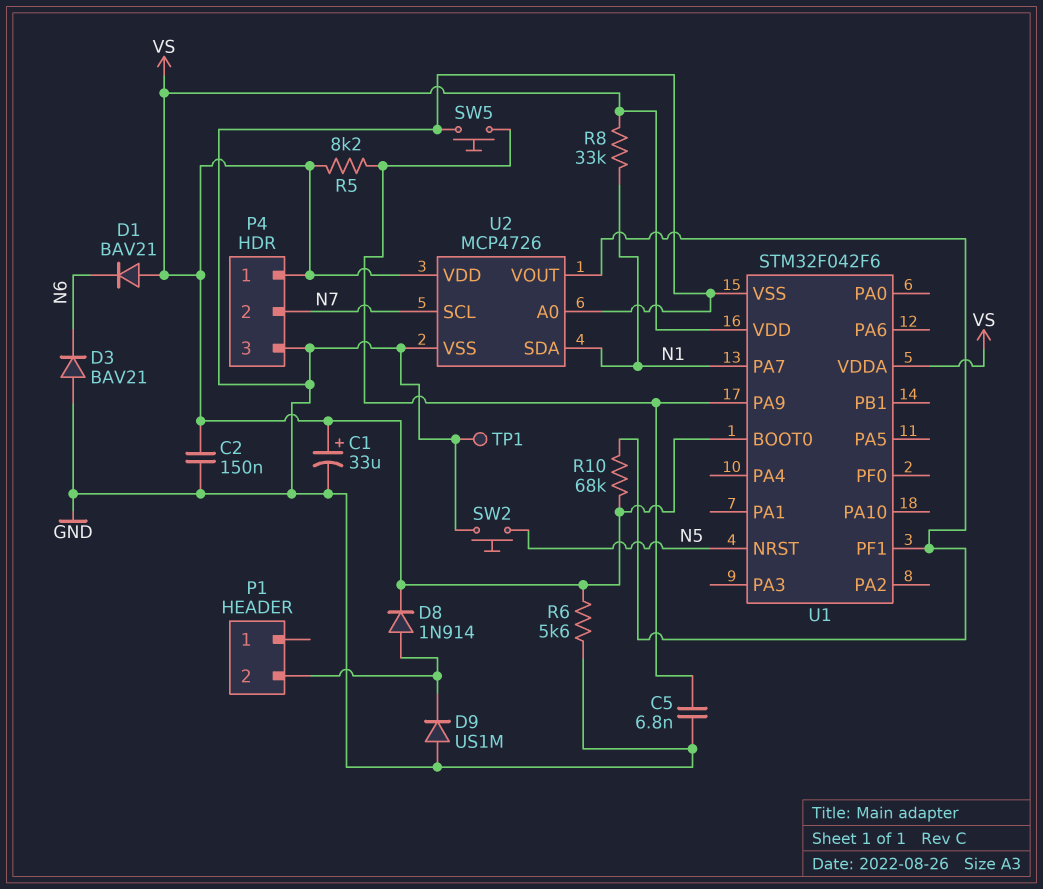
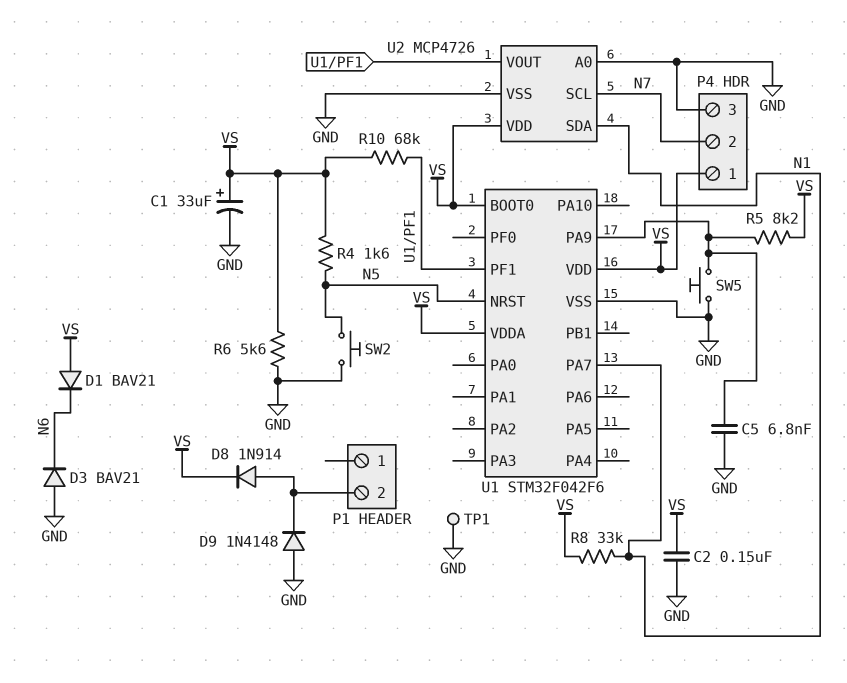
D9: diode US1M (A GND, K P1/2) -> diode 1N4148 (A GND, K P1/2)
R4: none -> 1.6k (N5, VS)

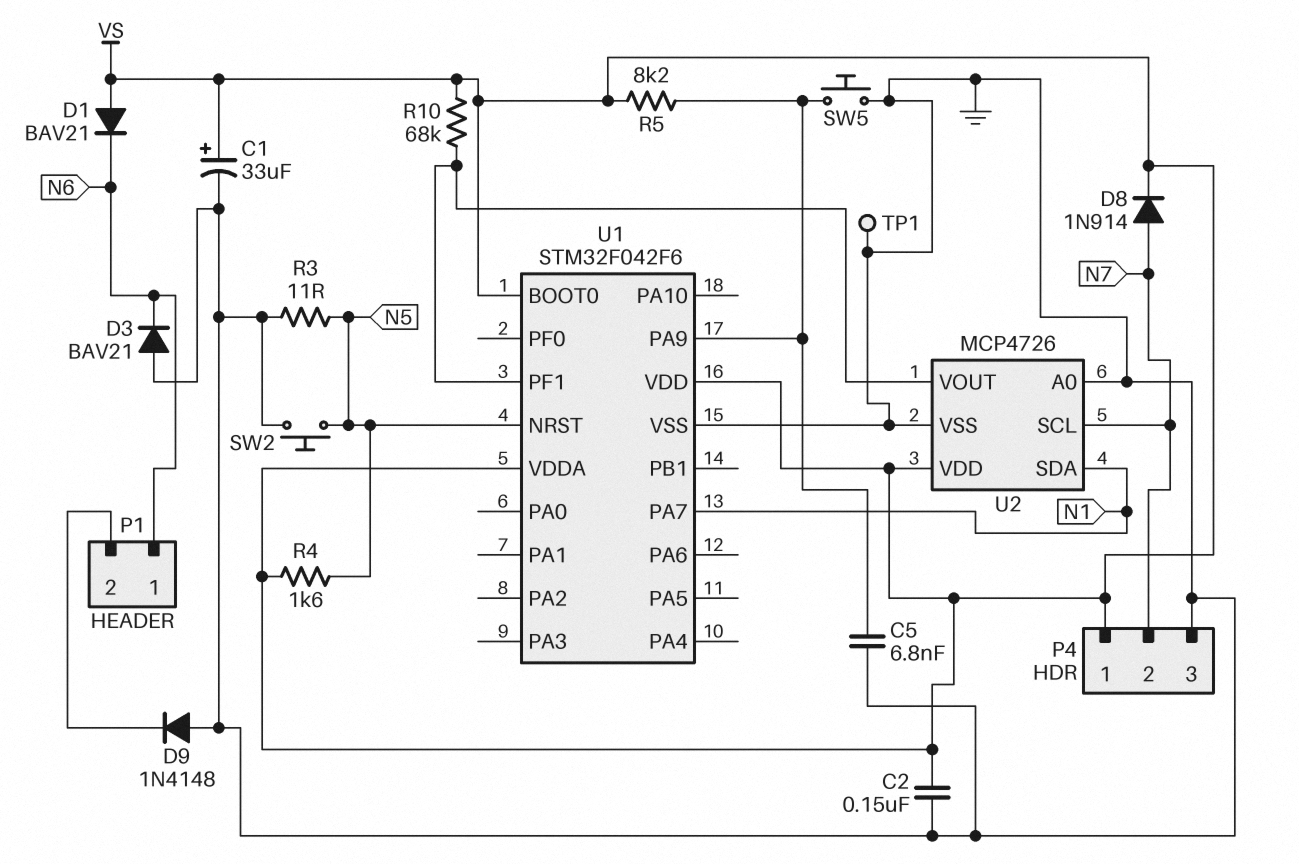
D8: diode 1N914 (A P1/2, K VS) -> diode 1N914 (A N7, K VS)
P1 pin 1: none -> N6
R3: none -> 11 (GND, N5)
R6: 5.6k (GND, VS) -> none
R8: 33k (N1, VS) -> none

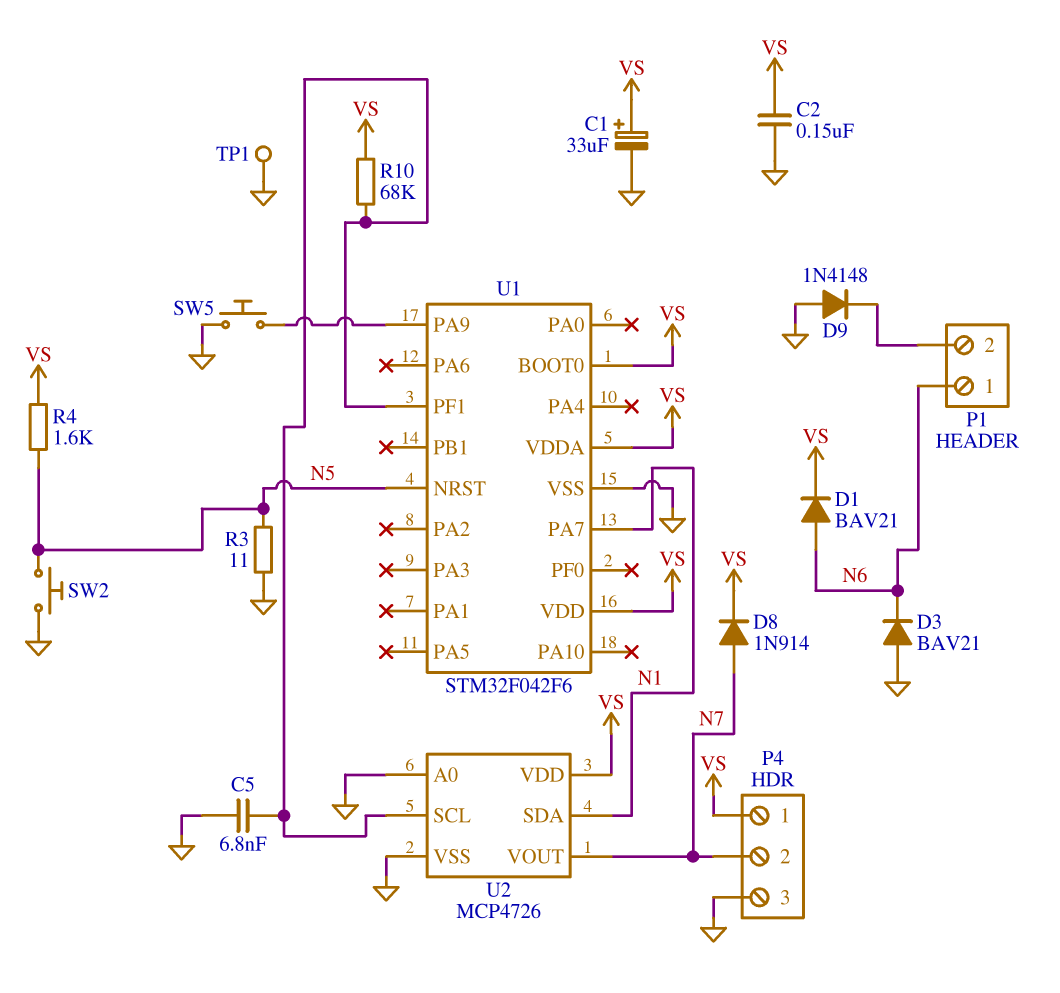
C5: 6.8nF (GND, U1/PA9) -> 6.8nF (GND, U1/PF1)
D1: diode BAV21 (A VS, K N6) -> diode BAV21 (A N6, K VS)
R5: 8.2k (U1/PA9, VS) -> none
U2 pin SCL: N7 -> U1/PF1
U2 pin VOUT: U1/PF1 -> N7

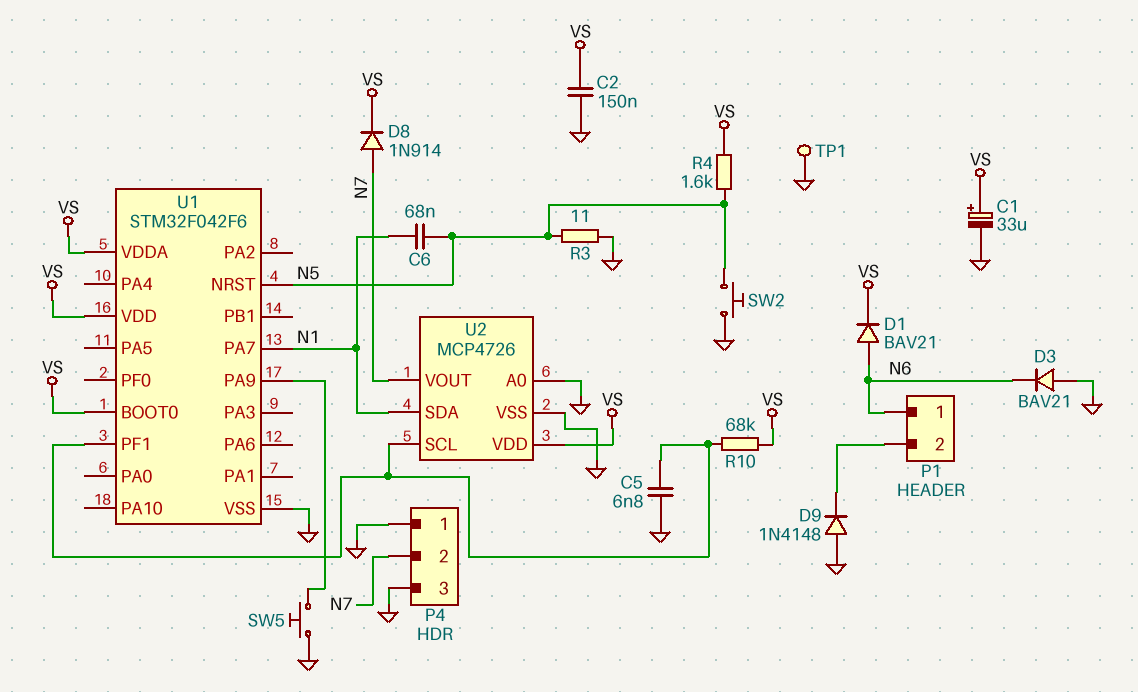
C6: none -> 68nF (N1, N5)
P4 pin 1: VS -> GND

